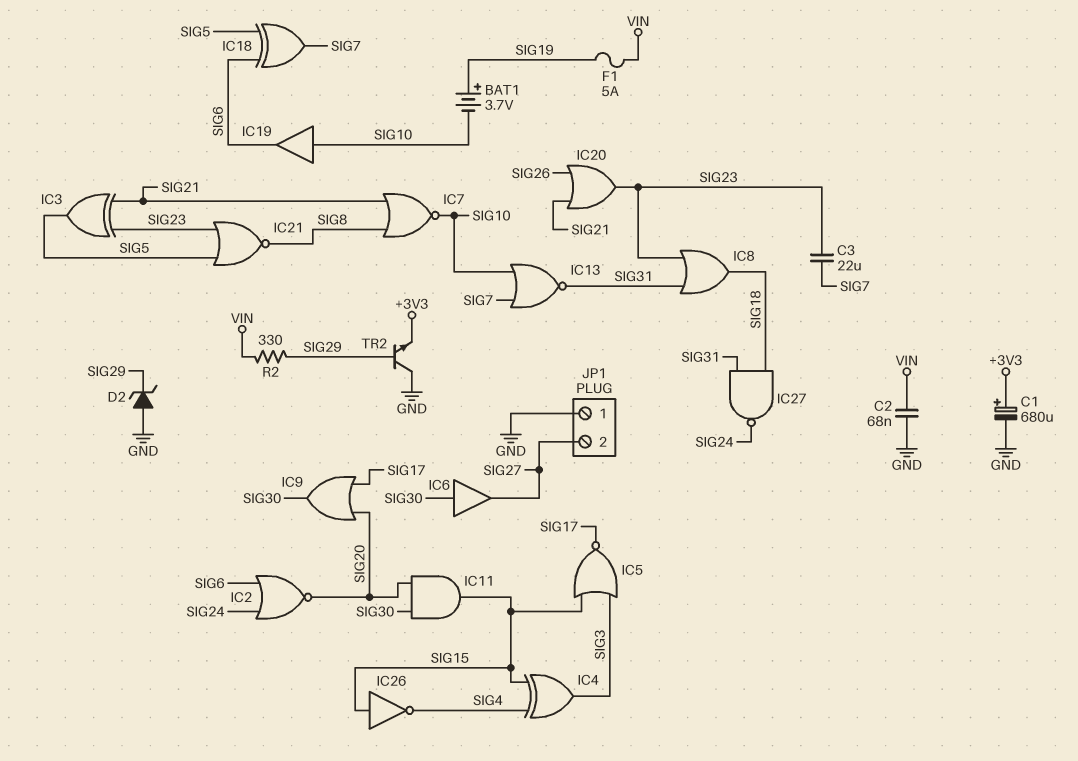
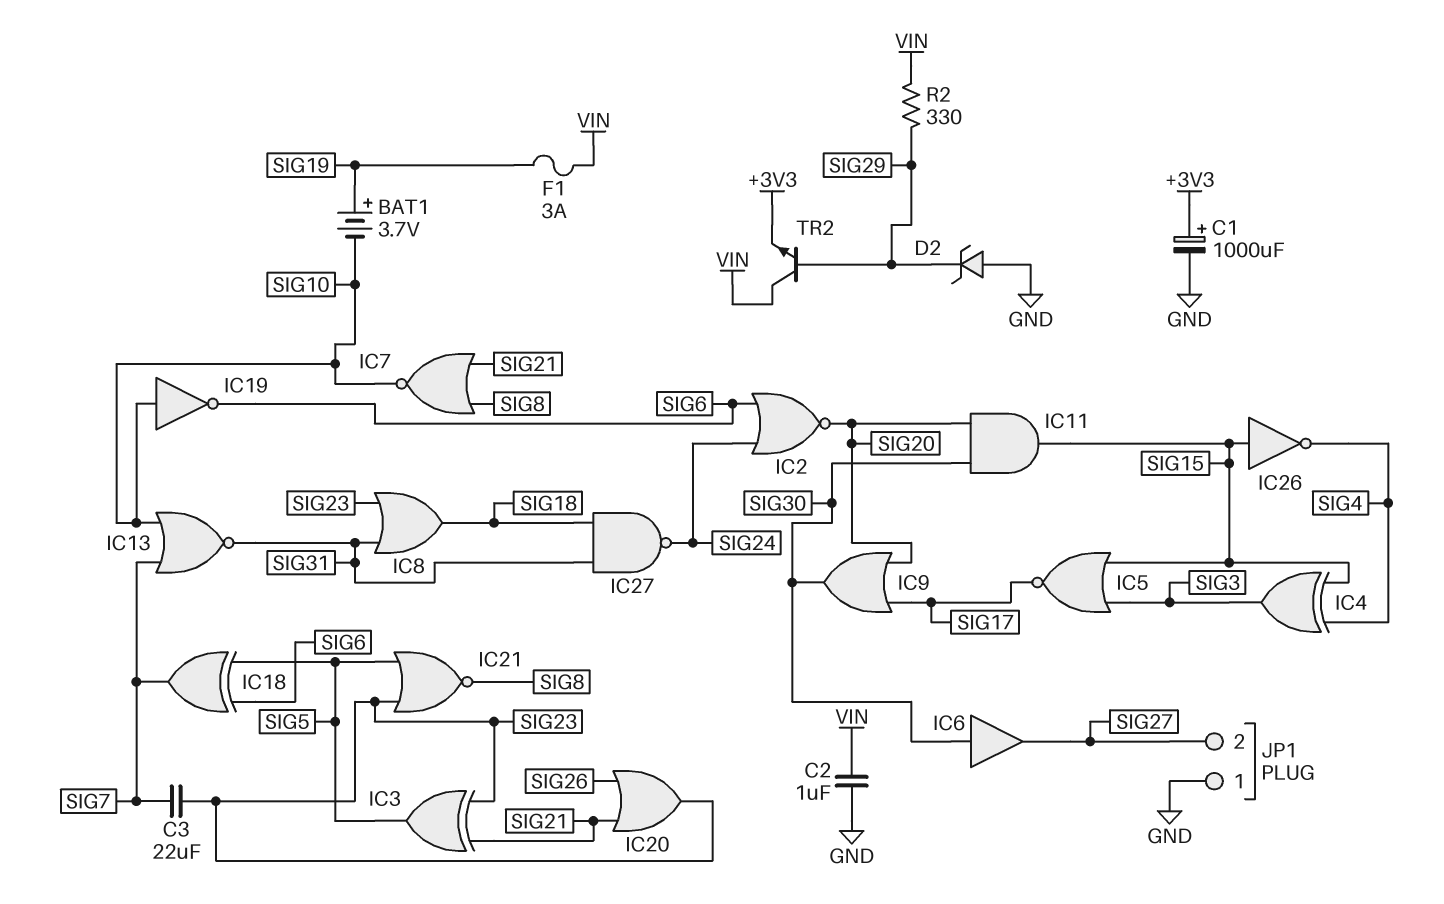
C1: 680uF (plus +3V3, minus GND) -> 1000uF (plus +3V3, minus GND)
C2: 68nF (GND, VIN) -> 1uF (GND, VIN)
F1: 5A (SIG19, VIN) -> 3A (SIG19, VIN)
IC19: buffer (in SIG10, out SIG6) -> NOT (in SIG10, out SIG6)
TR2: NPN (B SIG29, C GND, E +3V3) -> NPN (B SIG29, C VIN, E +3V3)

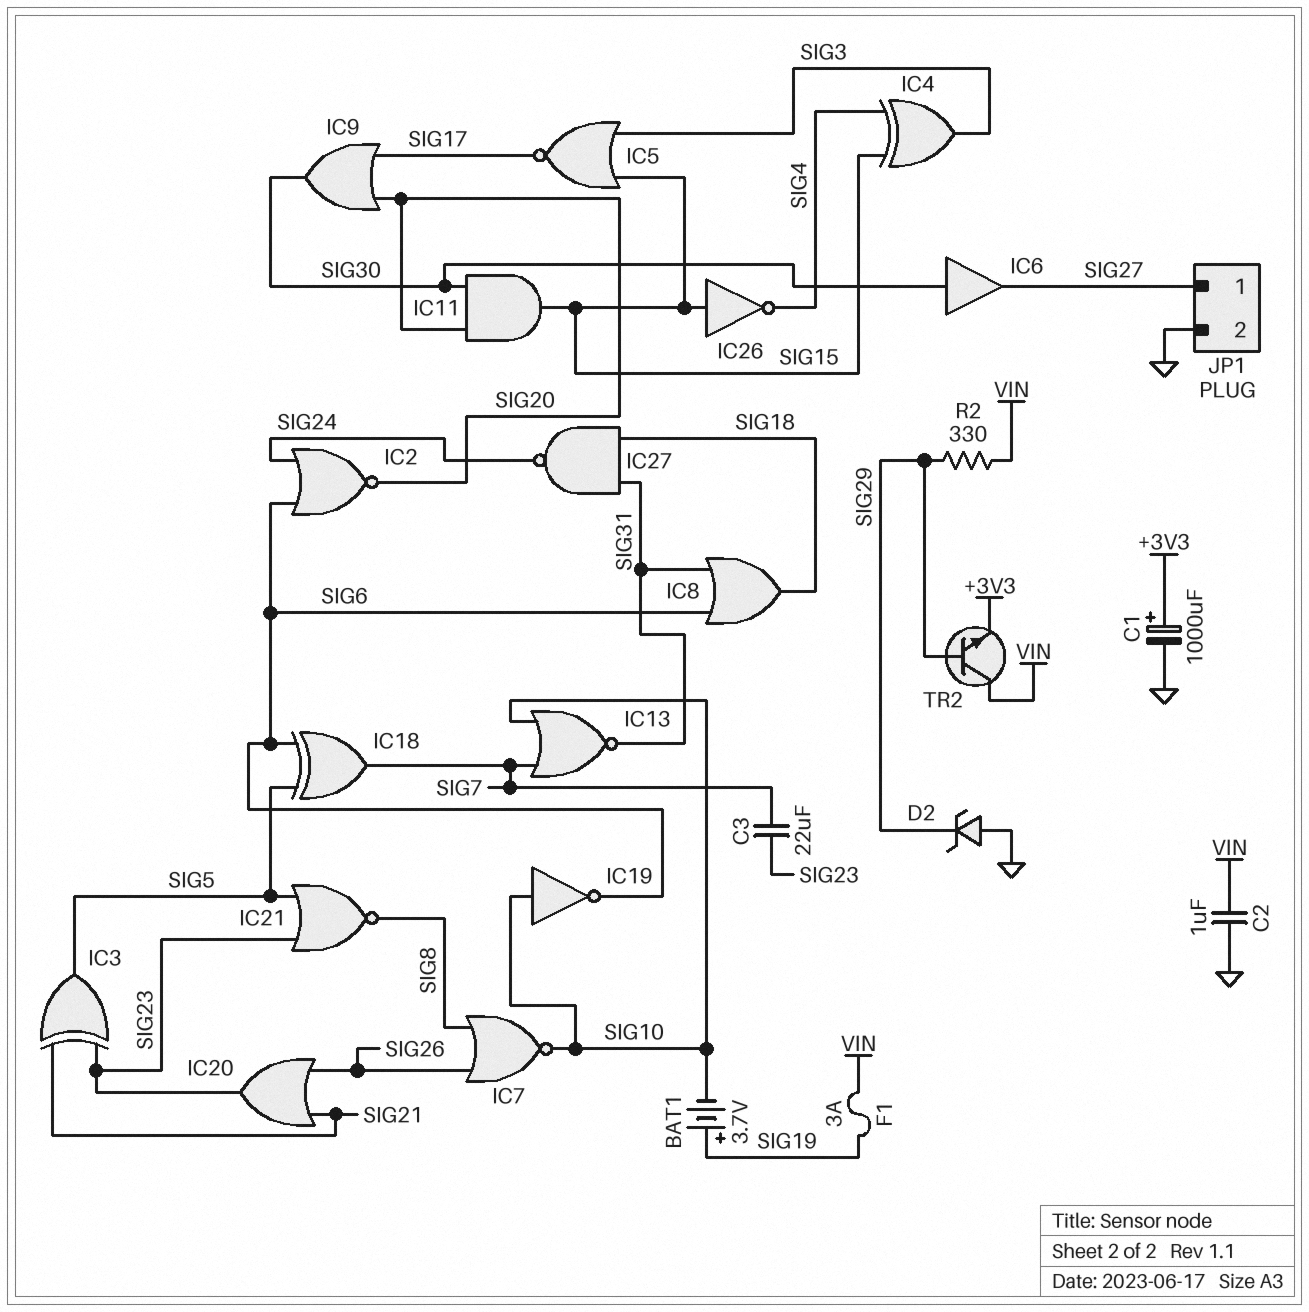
IC7: NOR (in SIG8, in SIG21, out SIG10) -> NOR (in SIG8, in SIG26, out SIG10)
IC8: OR (in SIG23, in SIG31, out SIG18) -> OR (in SIG6, in SIG31, out SIG18)
JP1 pin 1: GND -> SIG27
JP1 pin 2: SIG27 -> GND

